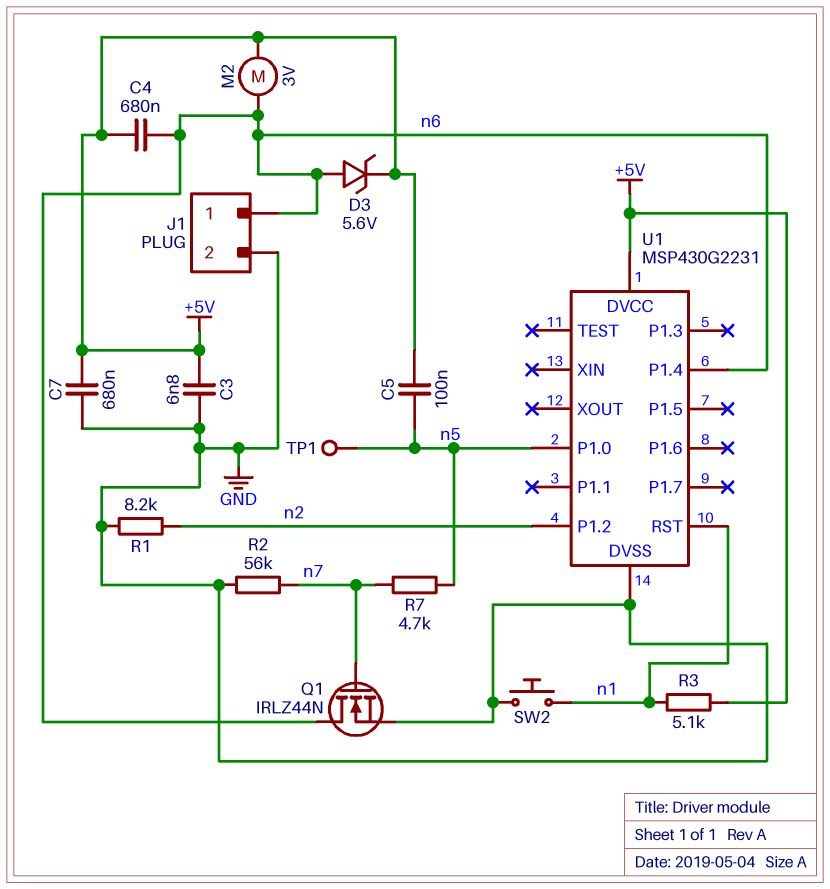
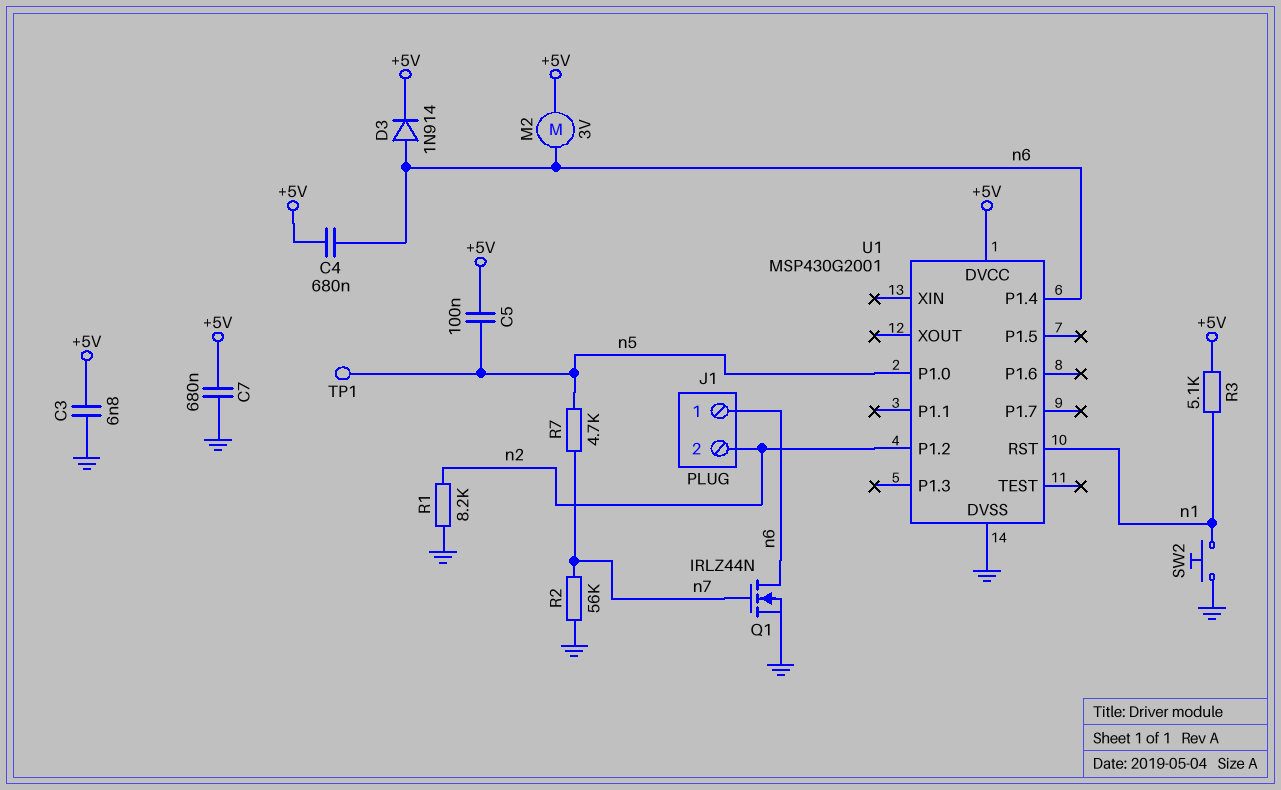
D3: zener 5.6V (A n6, K +5V) -> diode 1N914 (A n6, K +5V)
J1 pin 2: GND -> n2
U1: MSP430G2231 -> MSP430G2001

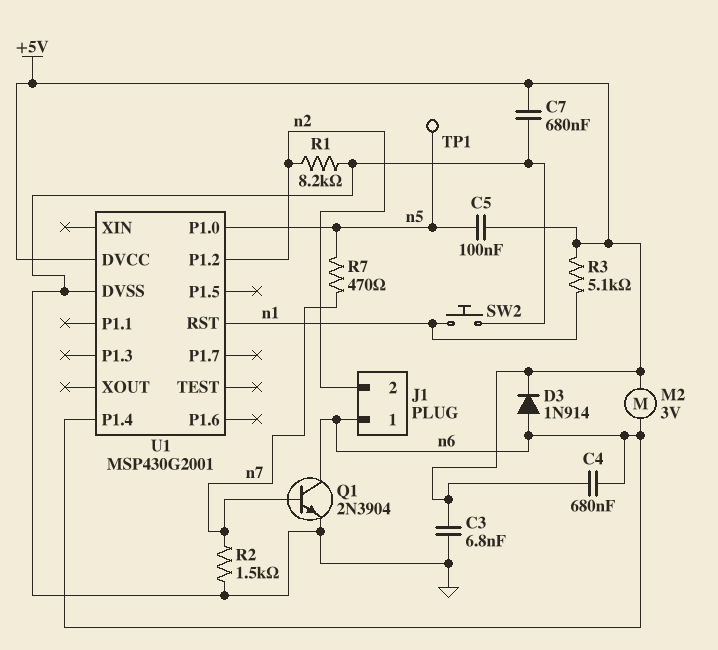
Q1: NMOS IRLZ44N (G n7, D n6, S GND) -> NPN 2N3904 (B n7, C n6, E GND)
R2: 56k (GND, n7) -> 1.5k (GND, n7)
R7: 4.7k (n5, n7) -> 470 (n5, n7)

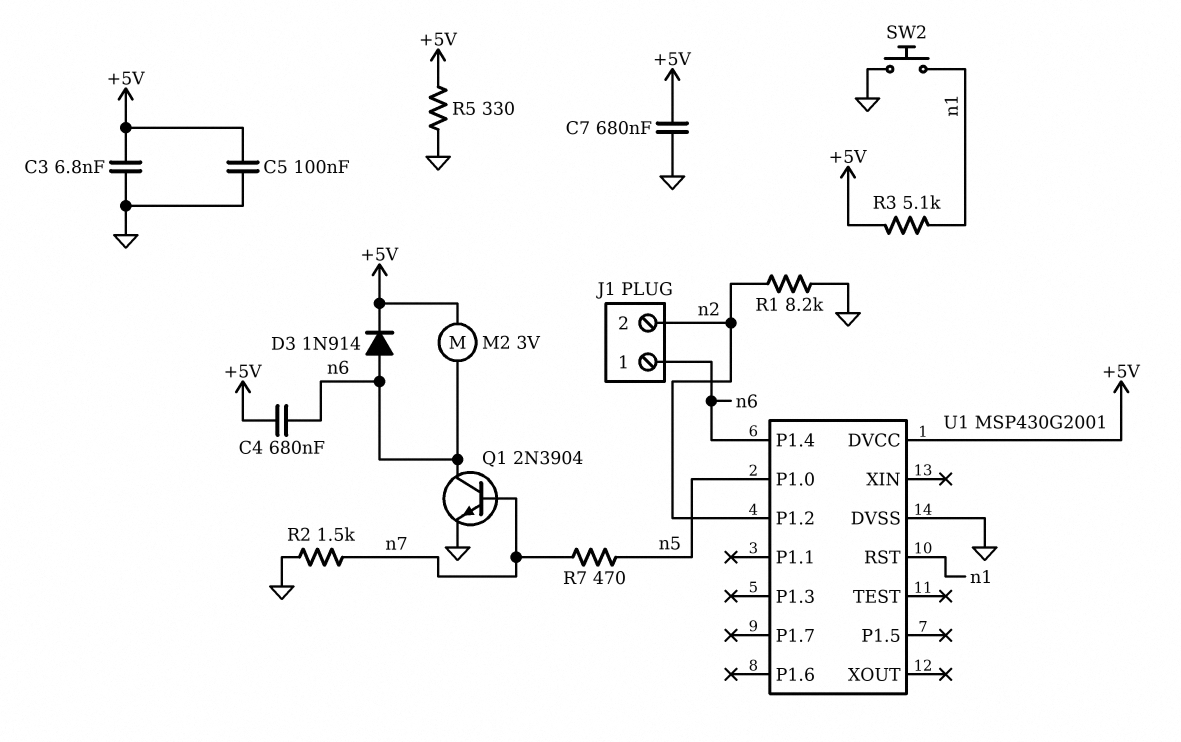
C5: 100nF (+5V, n5) -> 100nF (+5V, GND)
R5: none -> 330 (+5V, GND)
TP1: test point (n5) -> none

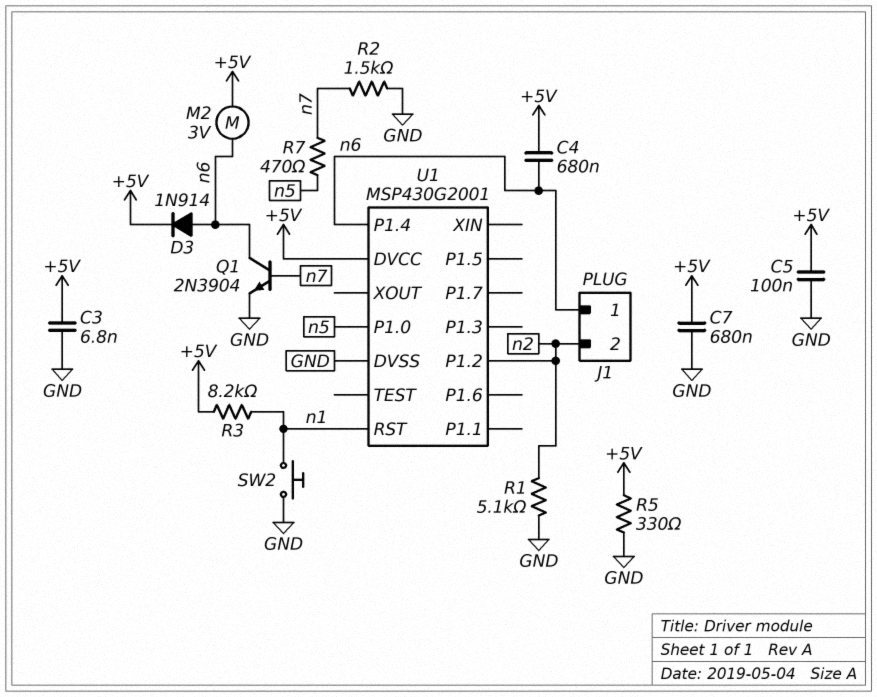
R1: 8.2k (GND, n2) -> 5.1k (GND, n2)
R3: 5.1k (+5V, n1) -> 8.2k (+5V, n1)

